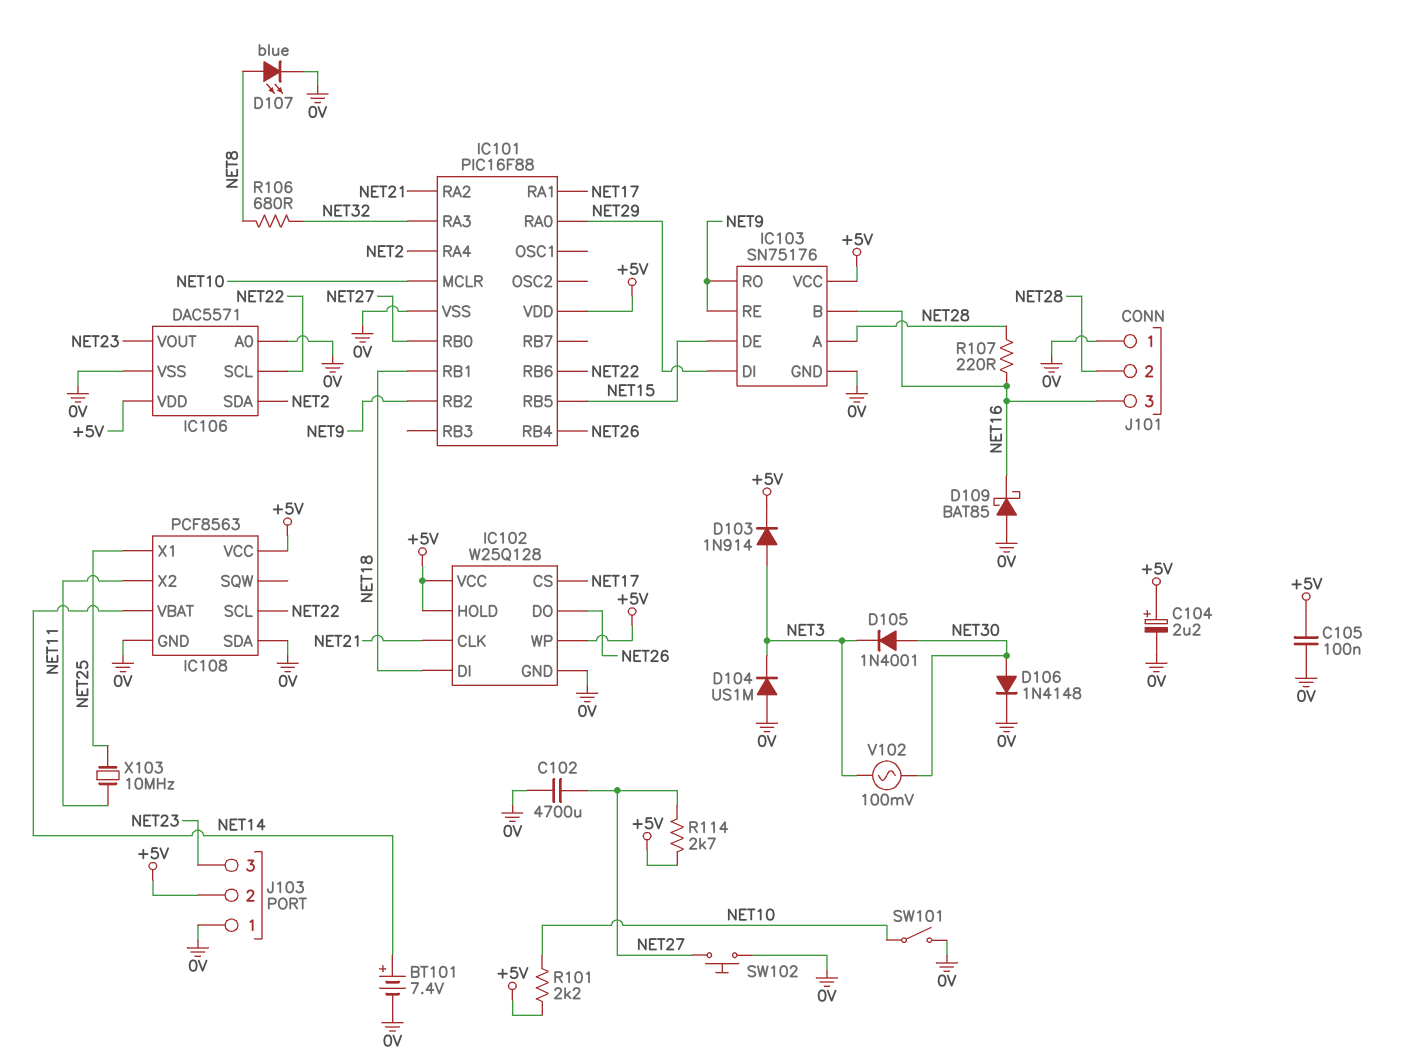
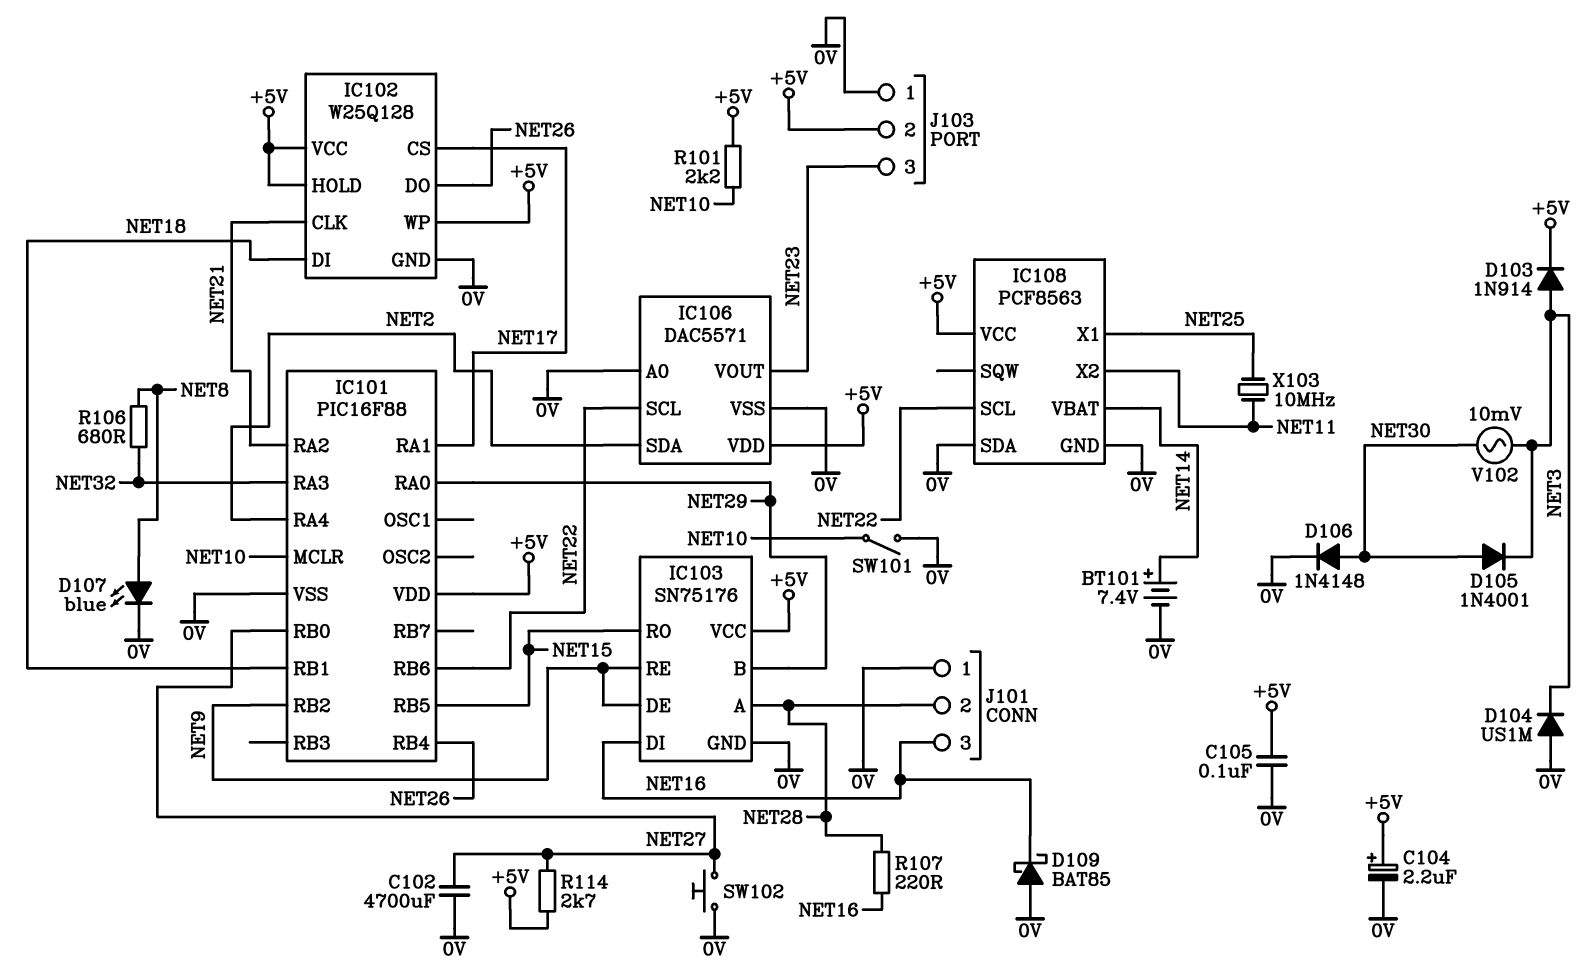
IC103 pin B: NET16 -> NET29
IC103 pin DE: NET15 -> NET9
IC103 pin DI: NET29 -> NET16
IC103 pin RO: NET9 -> NET15
V102: AC 100mV (NET3, NET30) -> AC 10mV (NET3, NET30)

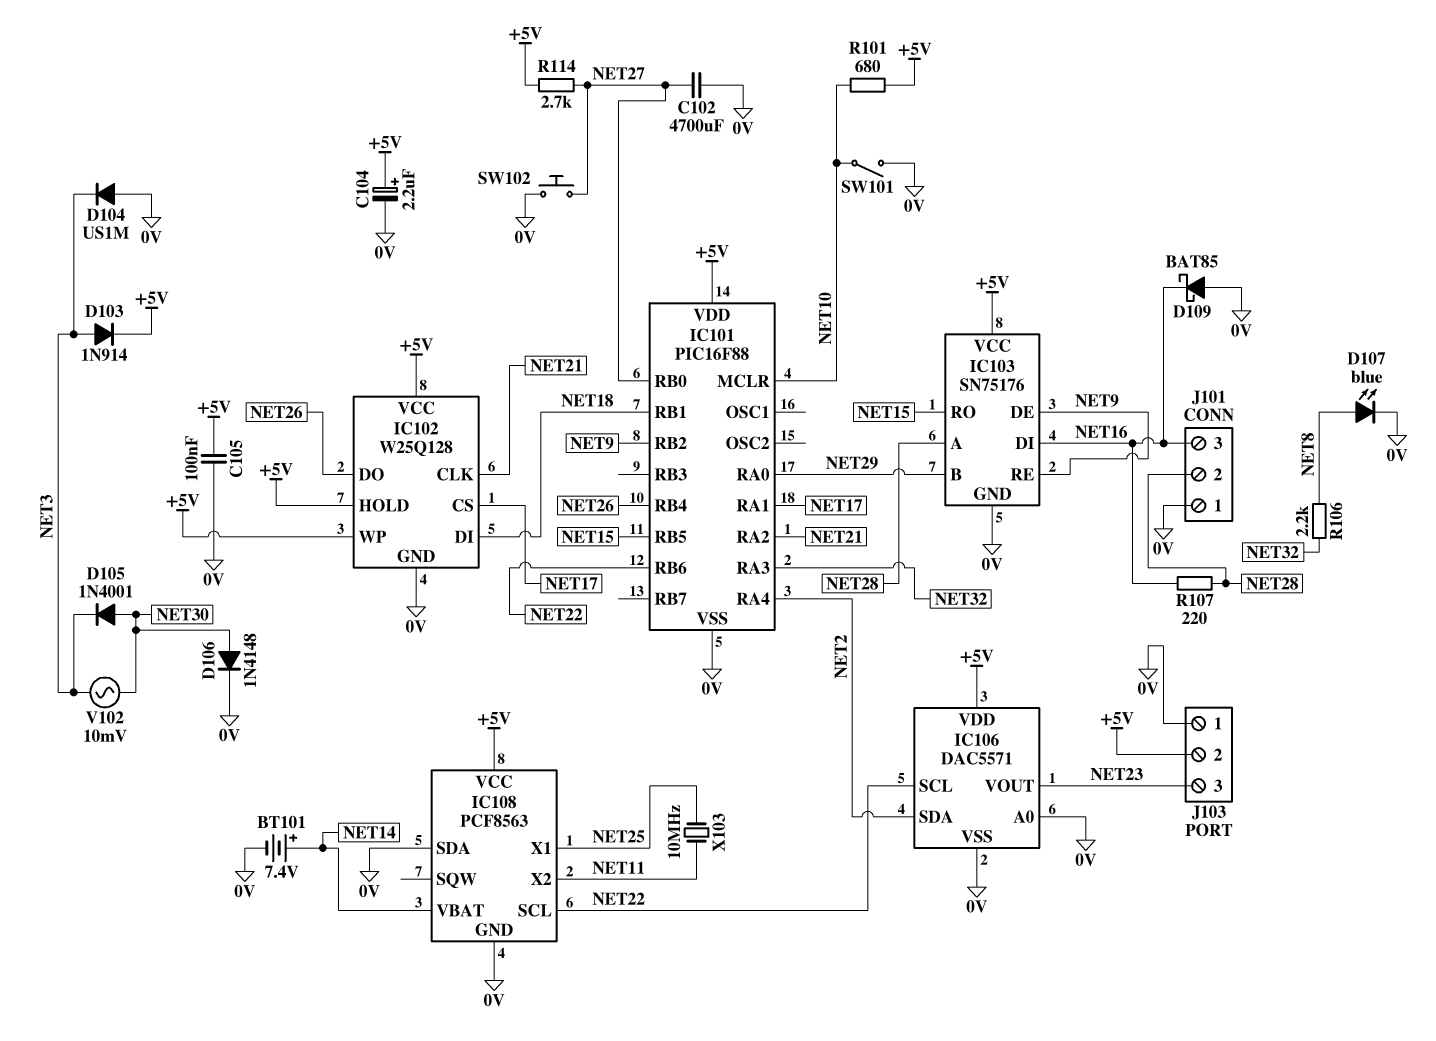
R101: 2.2k (+5V, NET10) -> 680 (+5V, NET10)
R106: 680 (NET8, NET32) -> 2.2k (NET8, NET32)

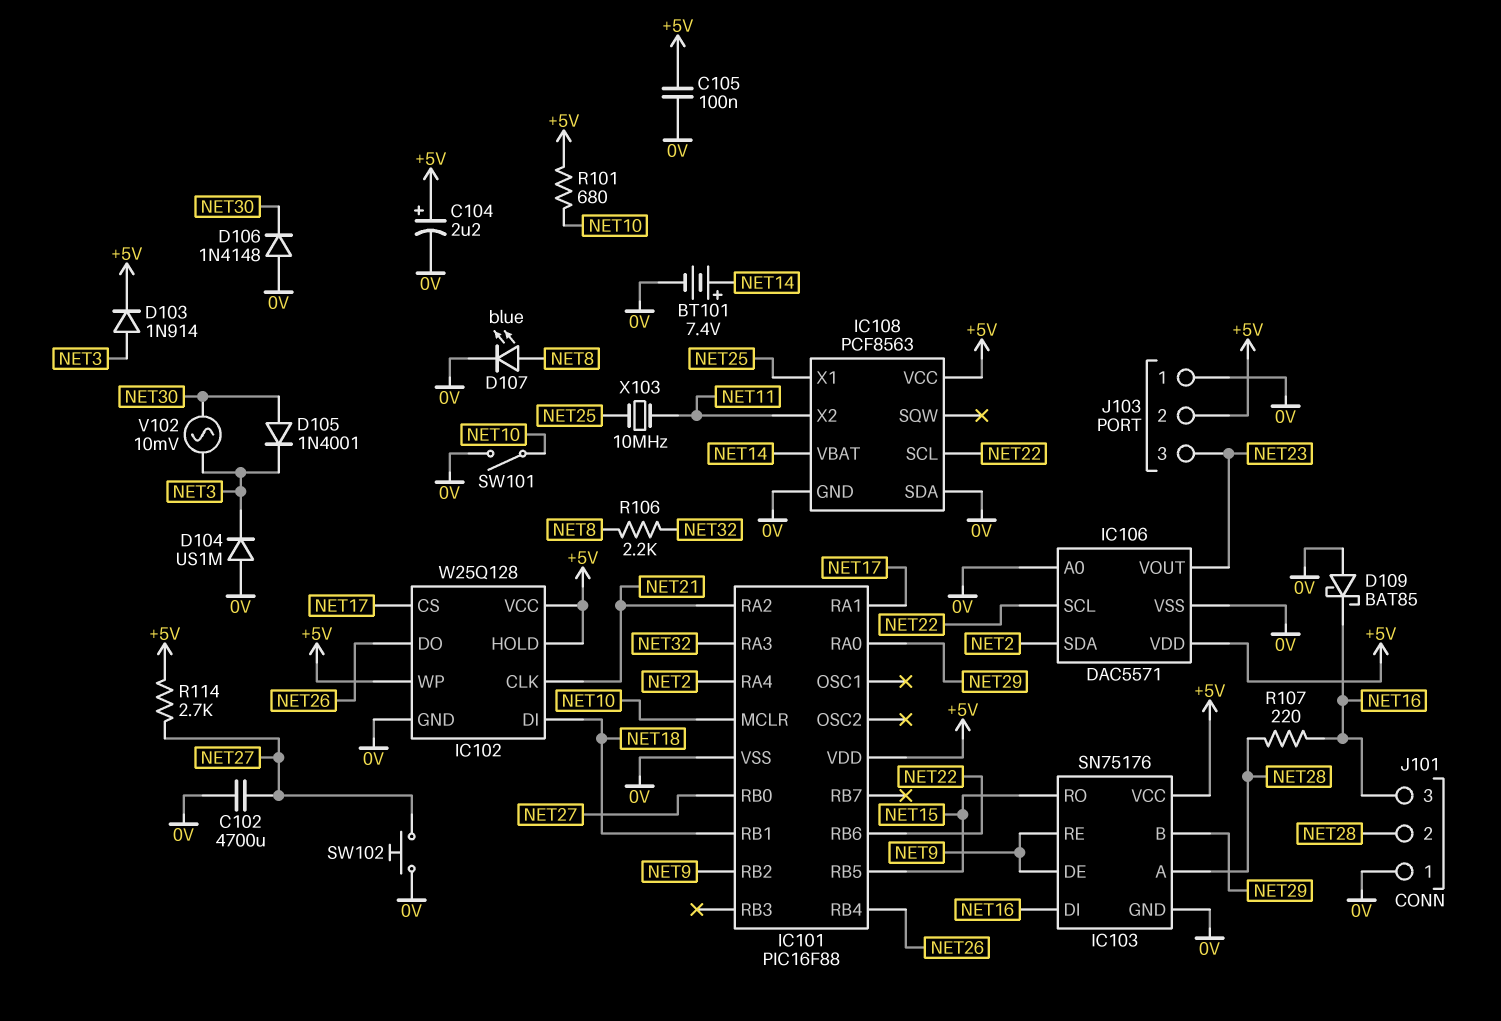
D106: diode 1N4148 (A NET30, K 0V) -> diode 1N4148 (A 0V, K NET30)

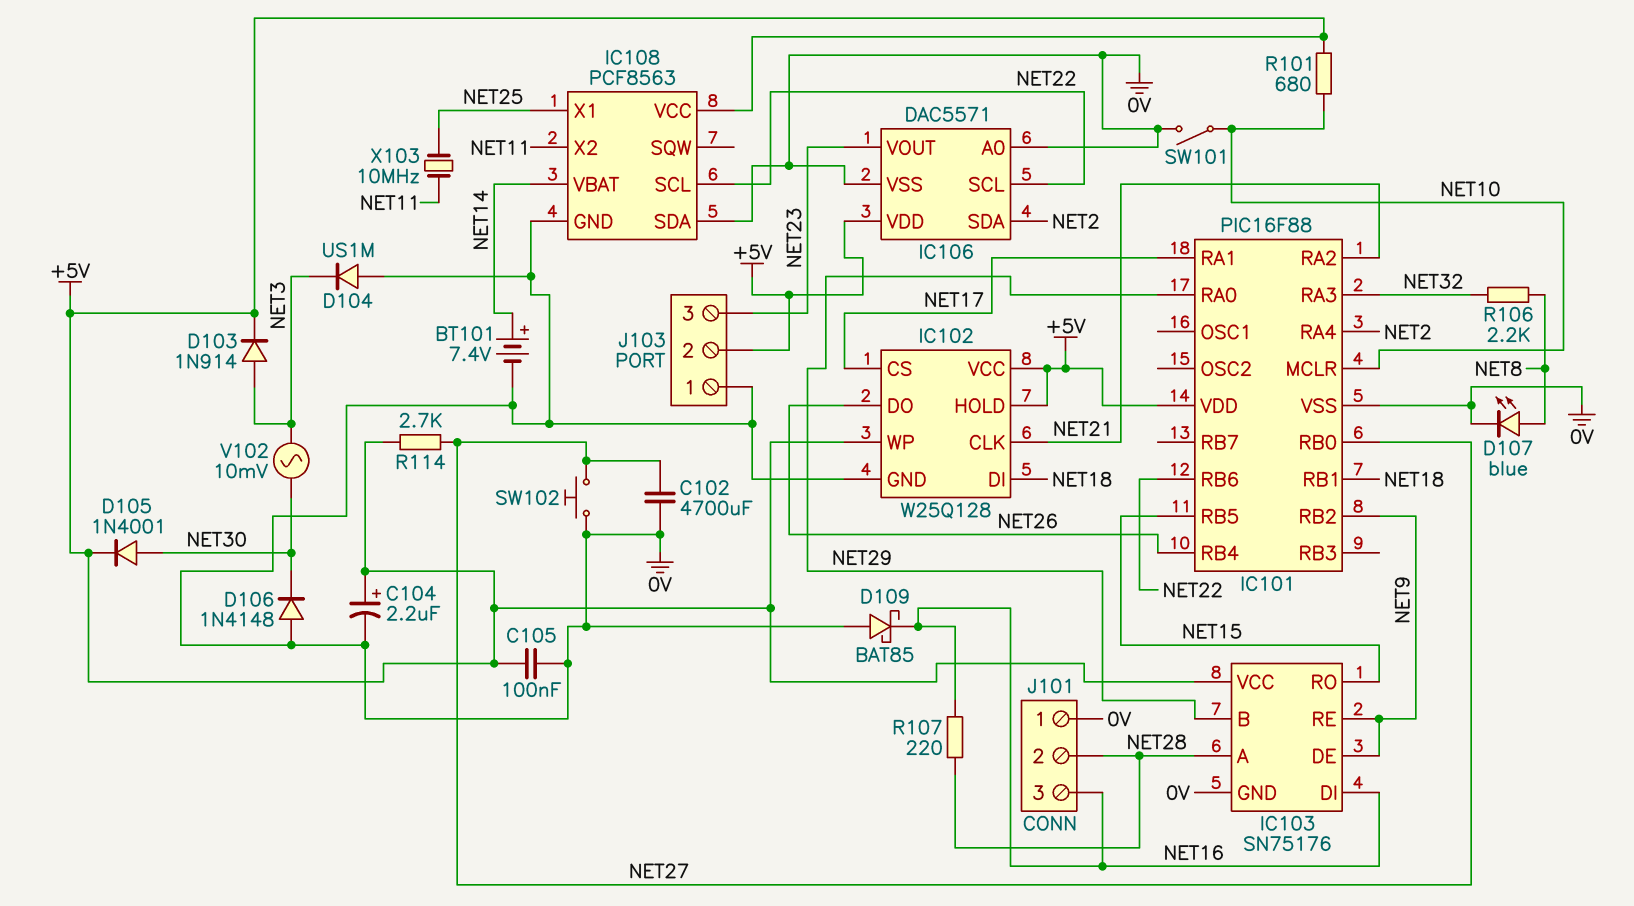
D105: diode 1N4001 (A NET30, K NET3) -> diode 1N4001 (A NET30, K +5V)

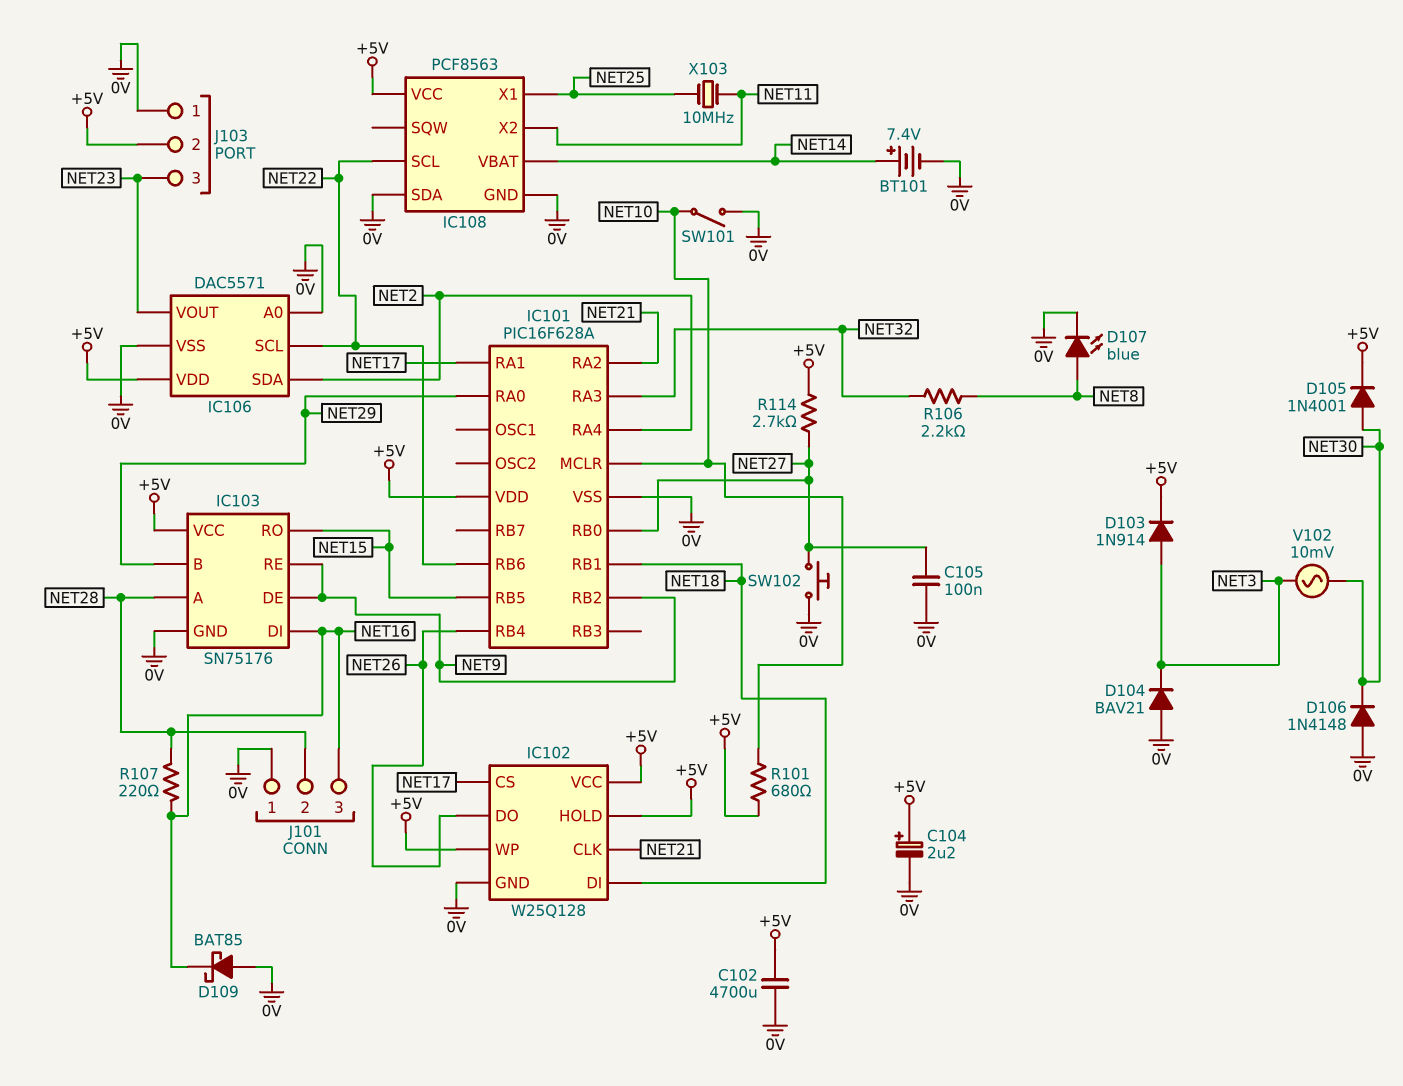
C102: 4700uF (0V, NET27) -> 4700uF (+5V, 0V)
C105: 100nF (+5V, 0V) -> 100nF (0V, NET27)
D104: diode US1M (A 0V, K NET3) -> diode BAV21 (A 0V, K NET3)
IC101: PIC16F88 -> PIC16F628A

